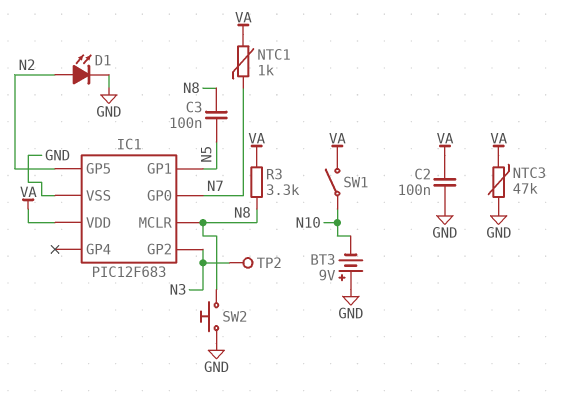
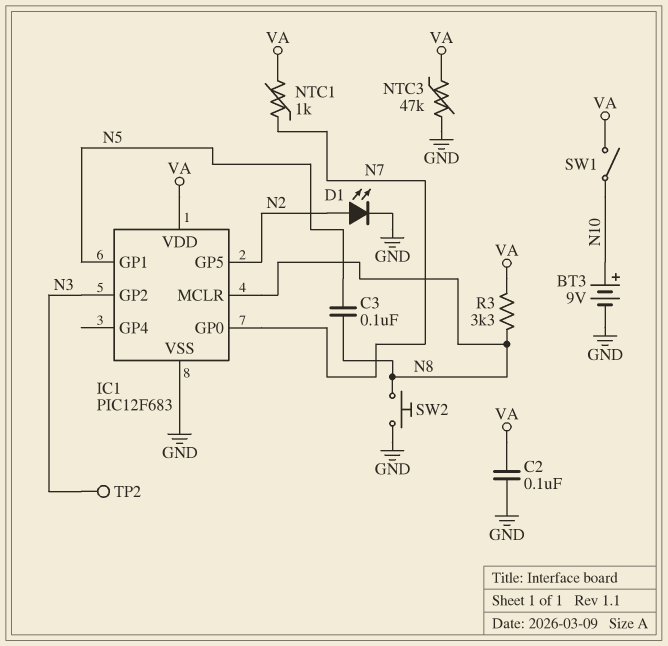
BT3: 9V (plus GND, minus N10) -> 9V (plus N10, minus GND)

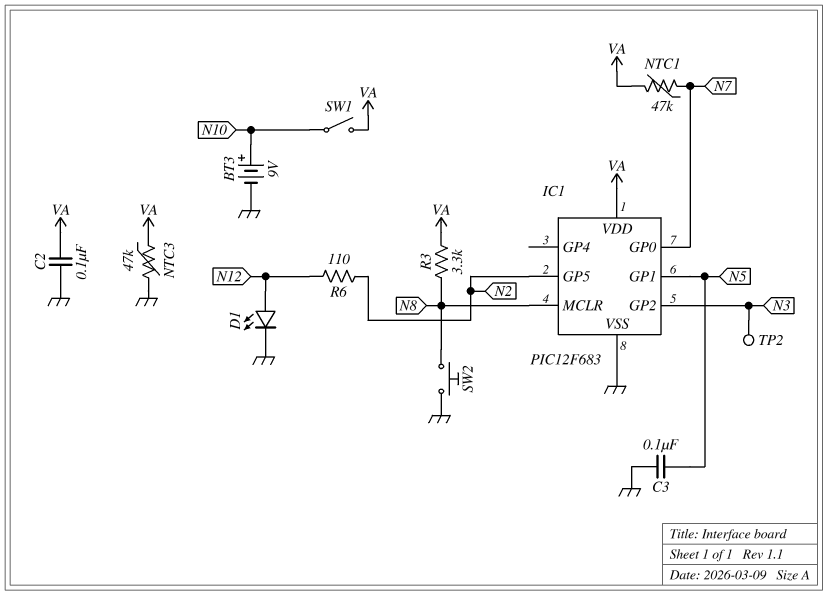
C3: 100nF (N5, N8) -> 100nF (GND, N5)
D1: LED (A N2, K GND) -> LED (A N12, K GND)
NTC1: 1k (N7, VA) -> 47k (N7, VA)
R6: none -> 110 (N2, N12)

